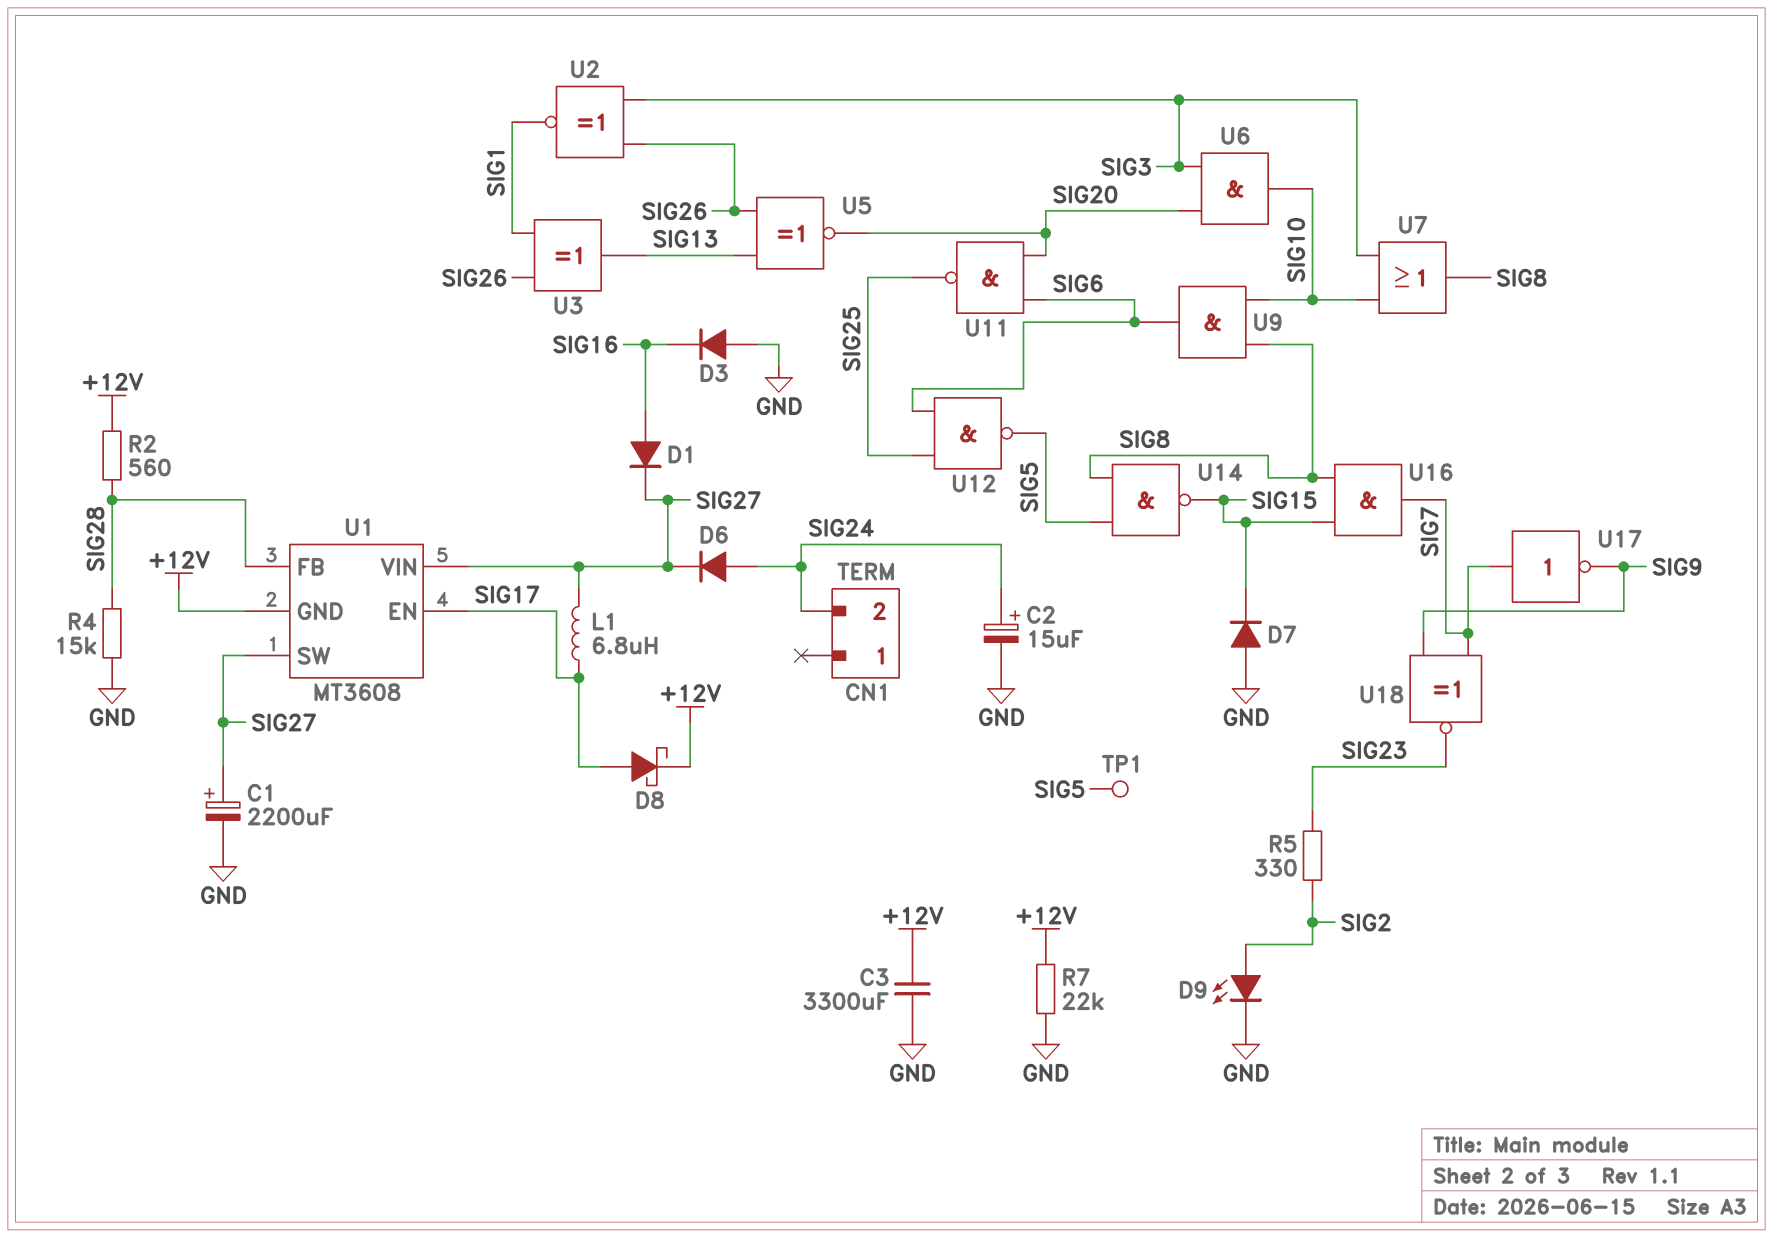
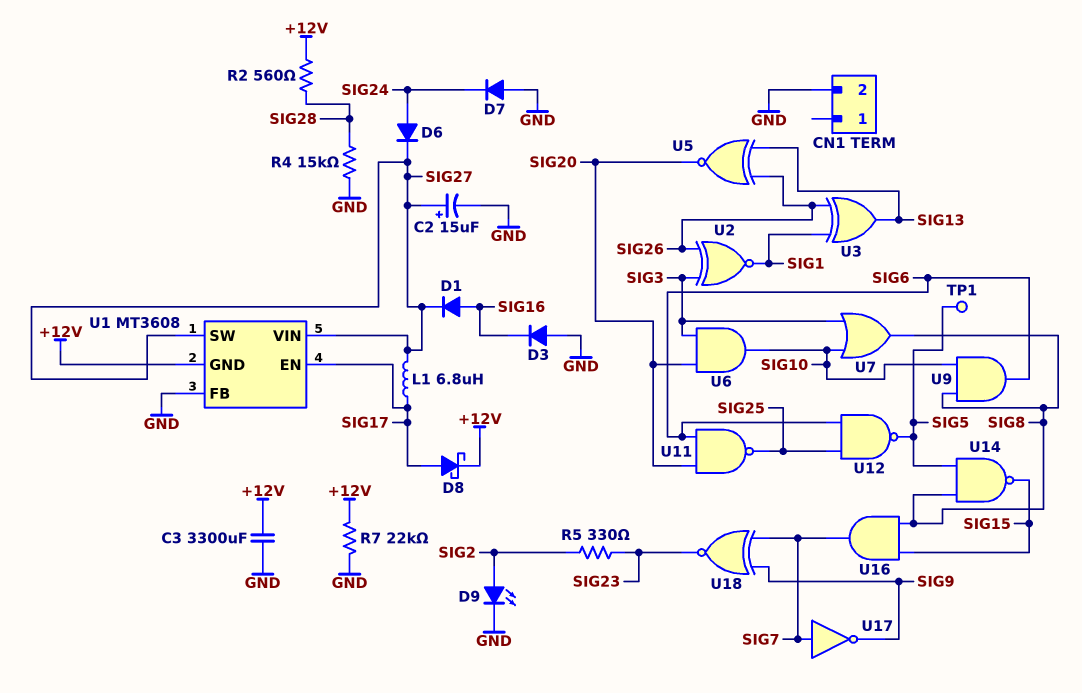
C1: 2200uF (plus SIG27, minus GND) -> none
C2: 15uF (plus SIG24, minus GND) -> 15uF (plus SIG27, minus GND)
CN1 pin 2: SIG24 -> GND
D7: diode (A GND, K SIG15) -> diode (A GND, K SIG24)
U1 pin FB: SIG28 -> GND

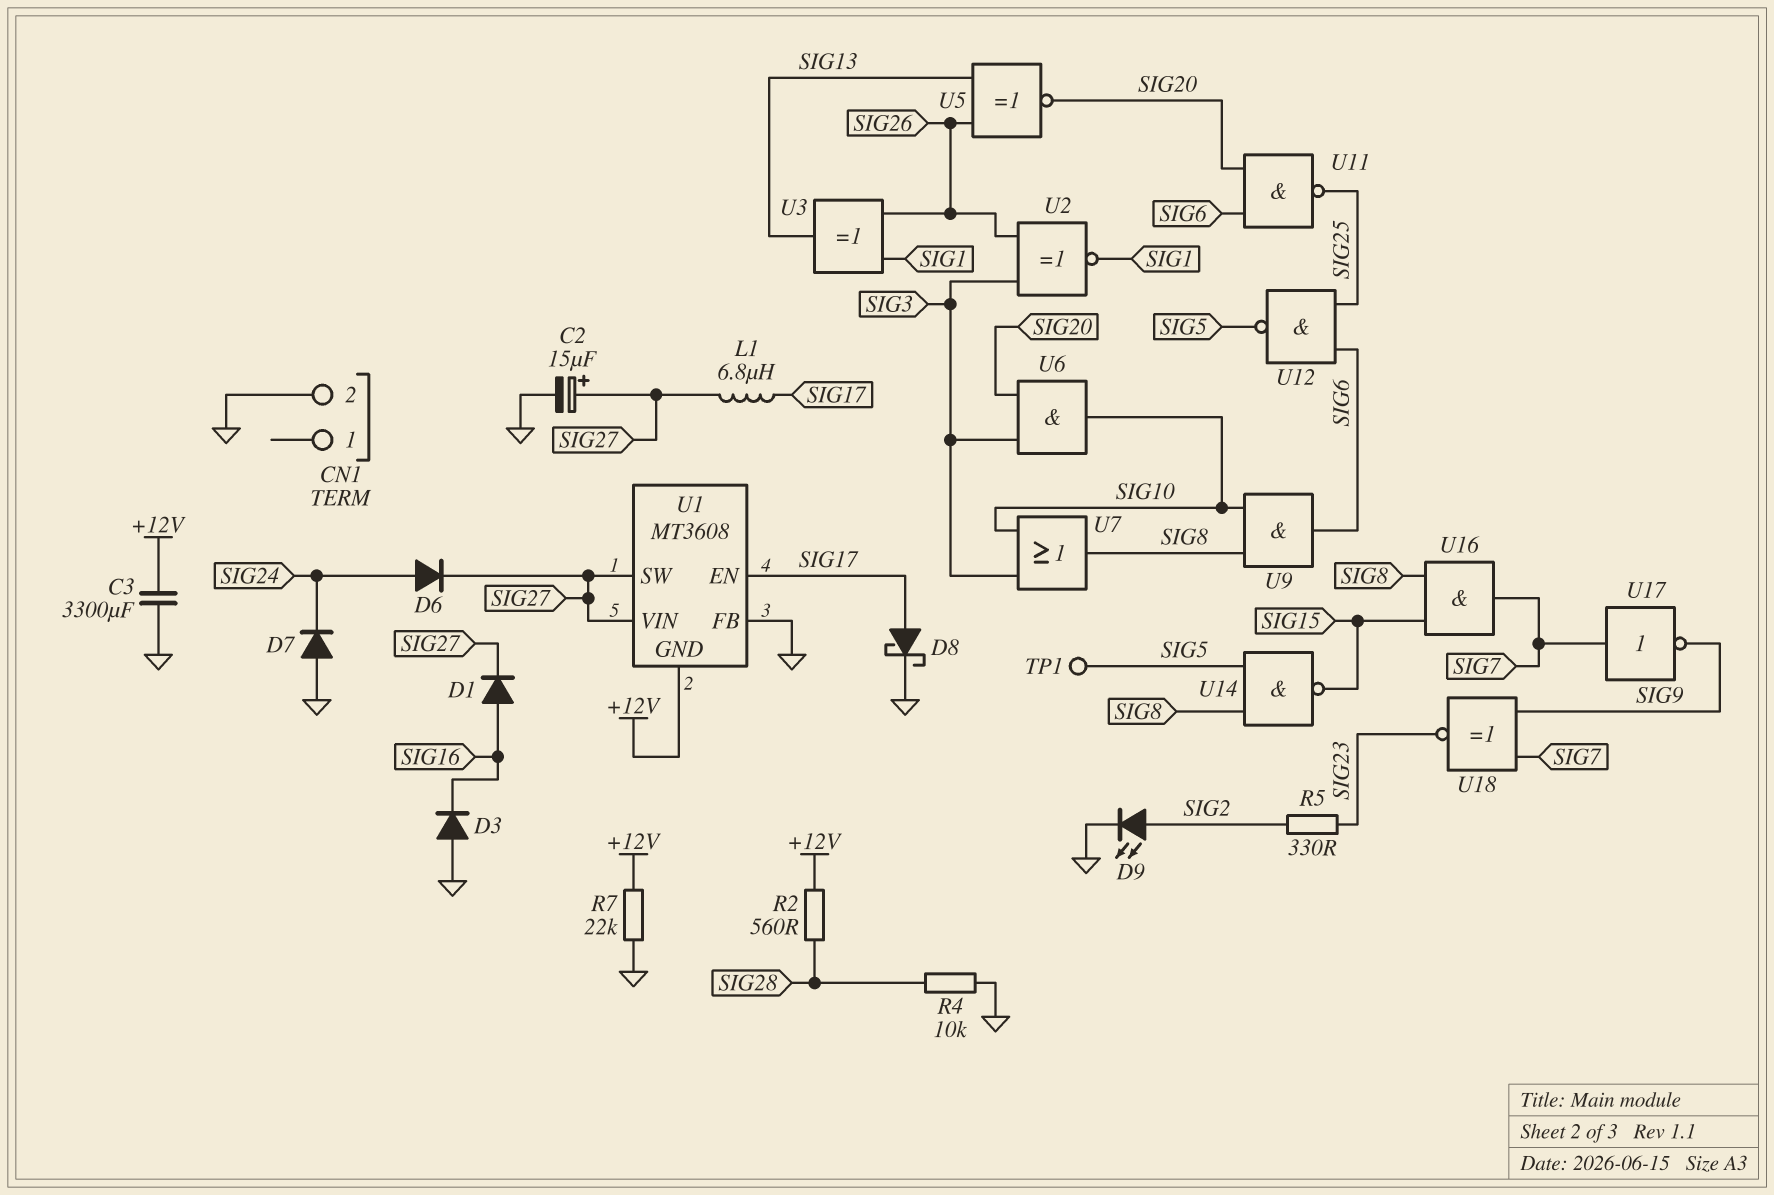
D8: schottky (A SIG17, K +12V) -> schottky (A SIG17, K GND)
R4: 15k (GND, SIG28) -> 10k (GND, SIG28)

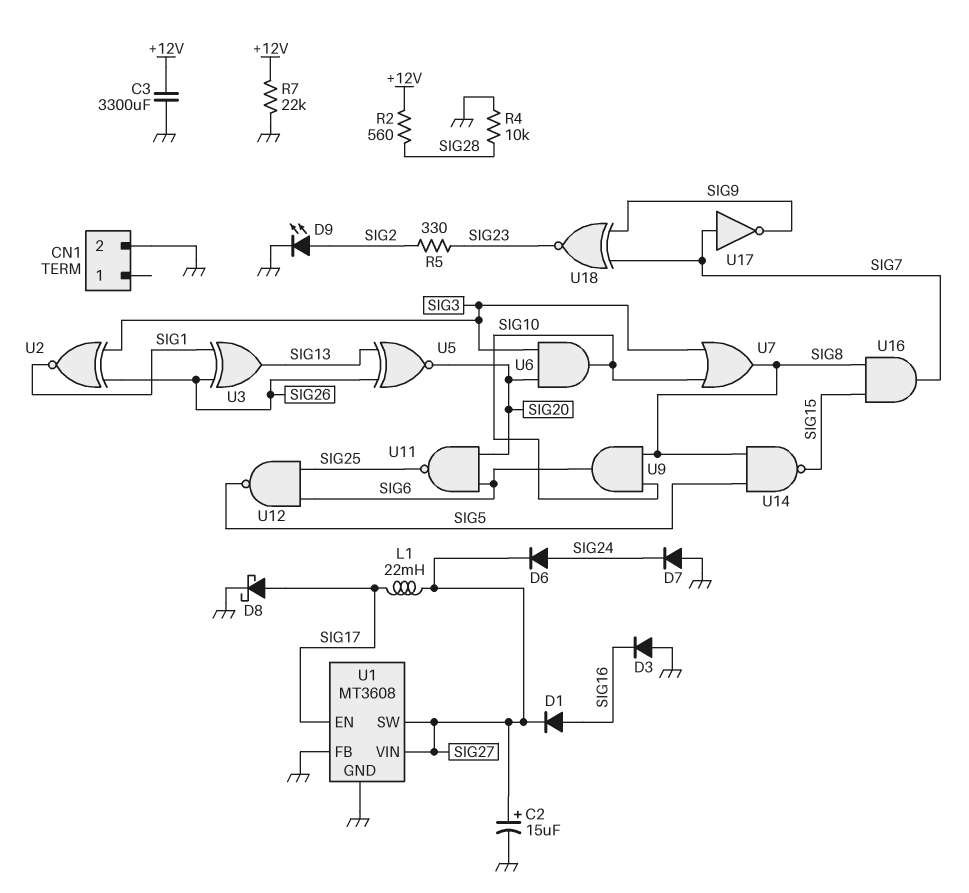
L1: 6.8uH (SIG17, SIG27) -> 22mH (SIG17, SIG27)
TP1: test point (SIG5) -> none
U1 pin GND: +12V -> GND

